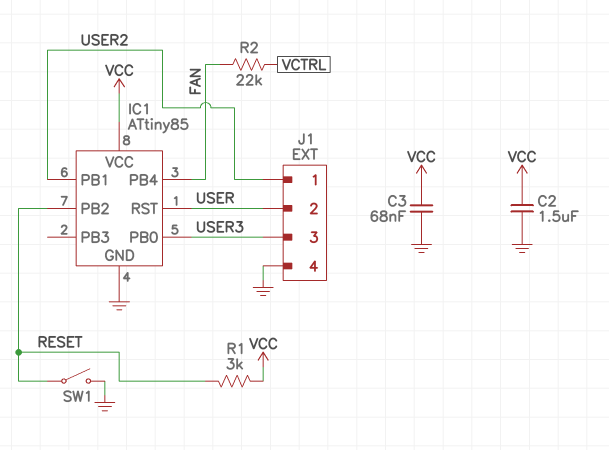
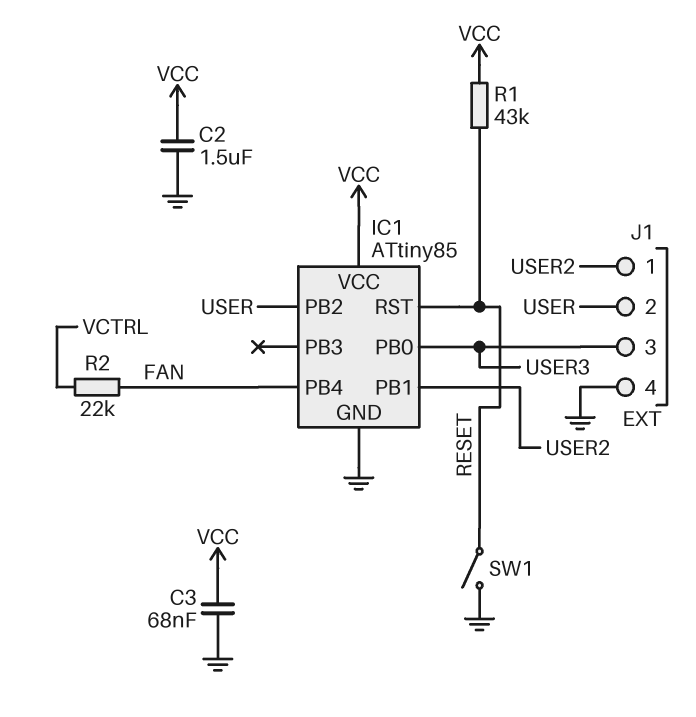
IC1 pin PB2: RESET -> USER
IC1 pin RST: USER -> RESET
R1: 3k (RESET, VCC) -> 43k (RESET, VCC)

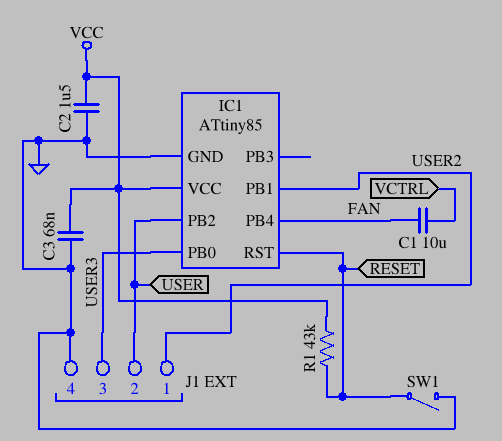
C1: none -> 10uF (FAN, VCTRL)
R2: 22k (FAN, VCTRL) -> none

